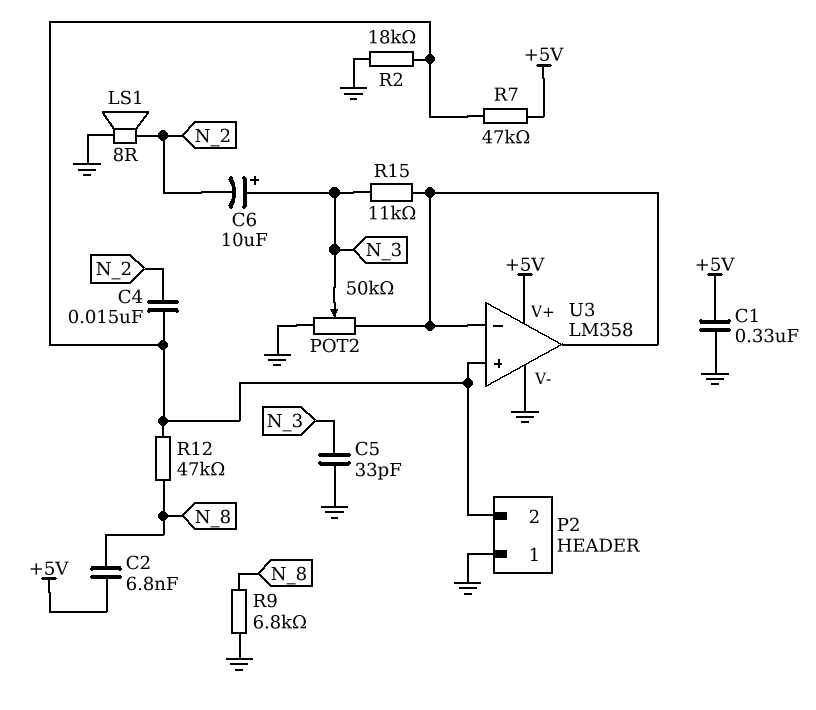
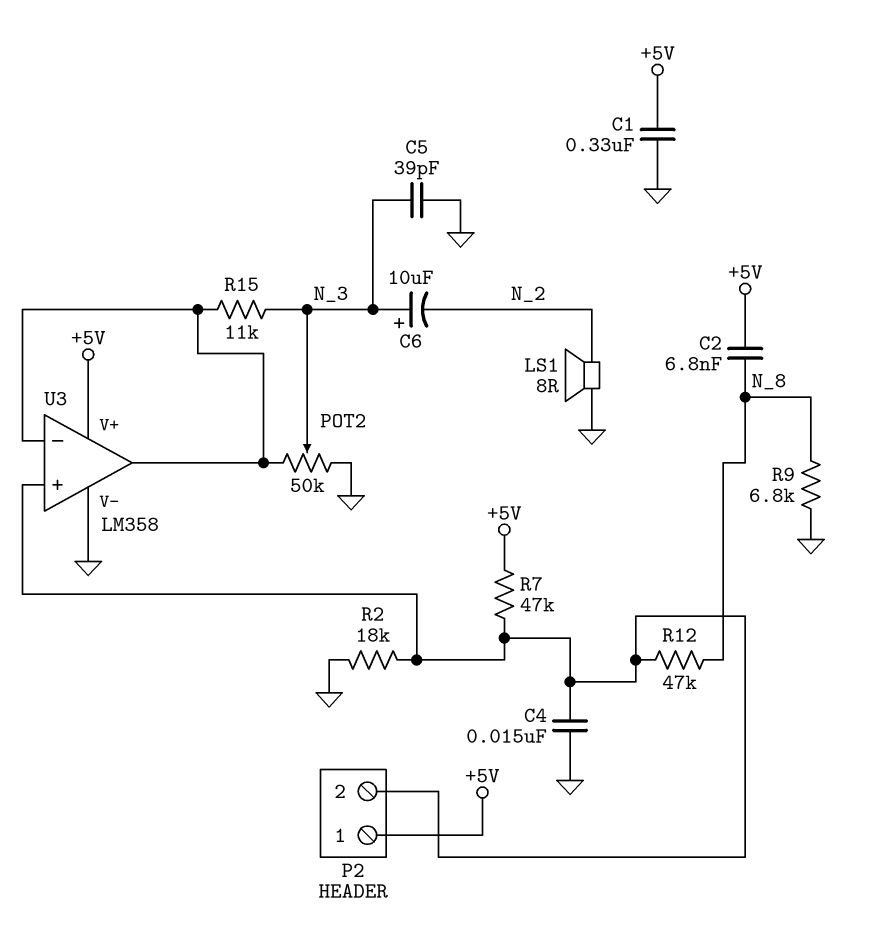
C4: 15nF (N_2, P2/2) -> 15nF (GND, P2/2)
C5: 33pF (GND, N_3) -> 39pF (GND, N_3)
P2 pin 1: GND -> +5V

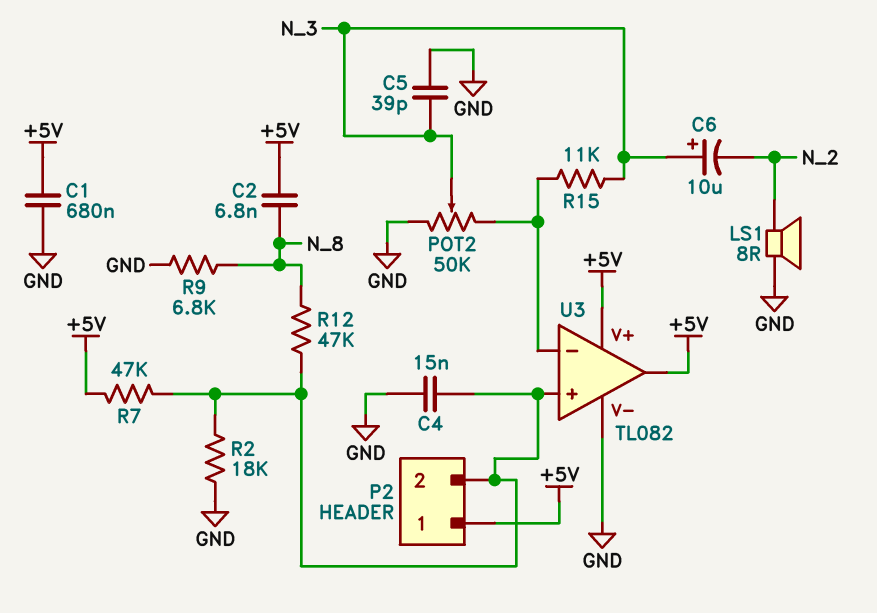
C1: 330nF (+5V, GND) -> 680nF (+5V, GND)
U3: LM358 -> TL082
U3 pin out: U3/in- -> +5V

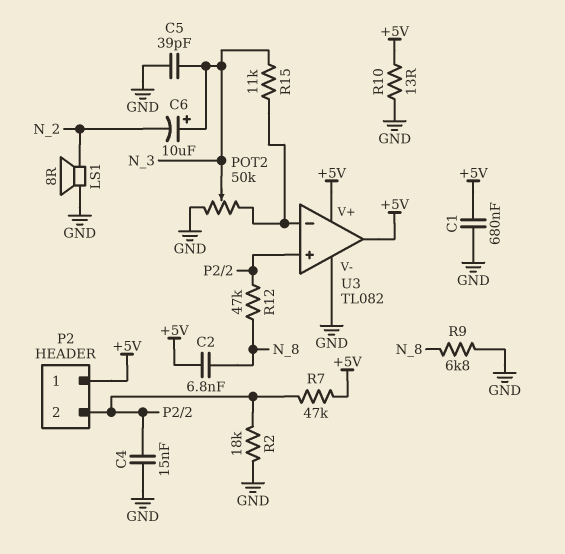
R10: none -> 13 (+5V, GND)

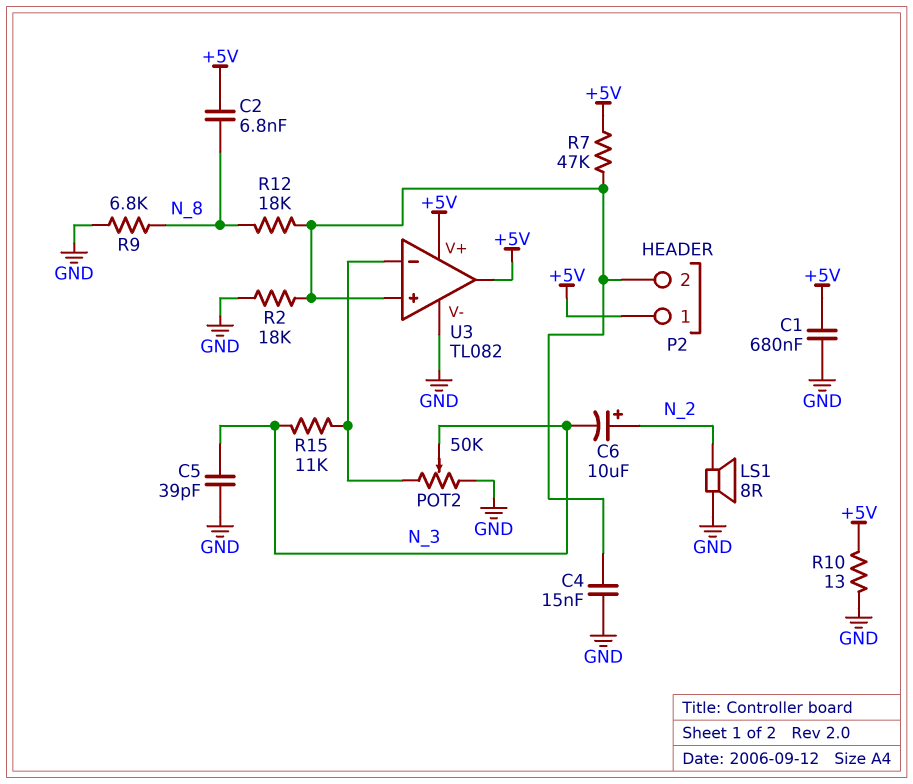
C6: 10uF (plus N_3, minus N_2) -> 10uF (plus N_2, minus N_3)
R12: 47k (N_8, P2/2) -> 18k (N_8, P2/2)

